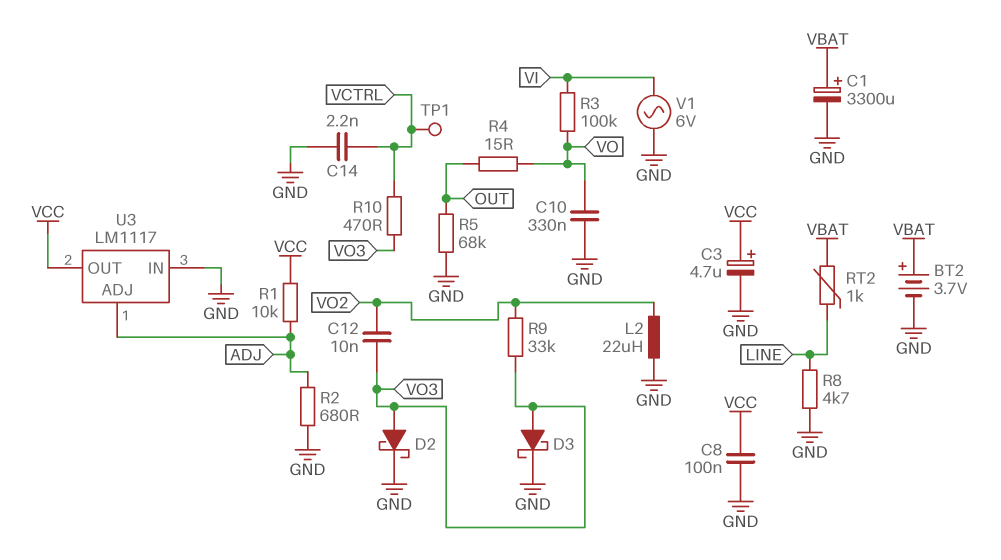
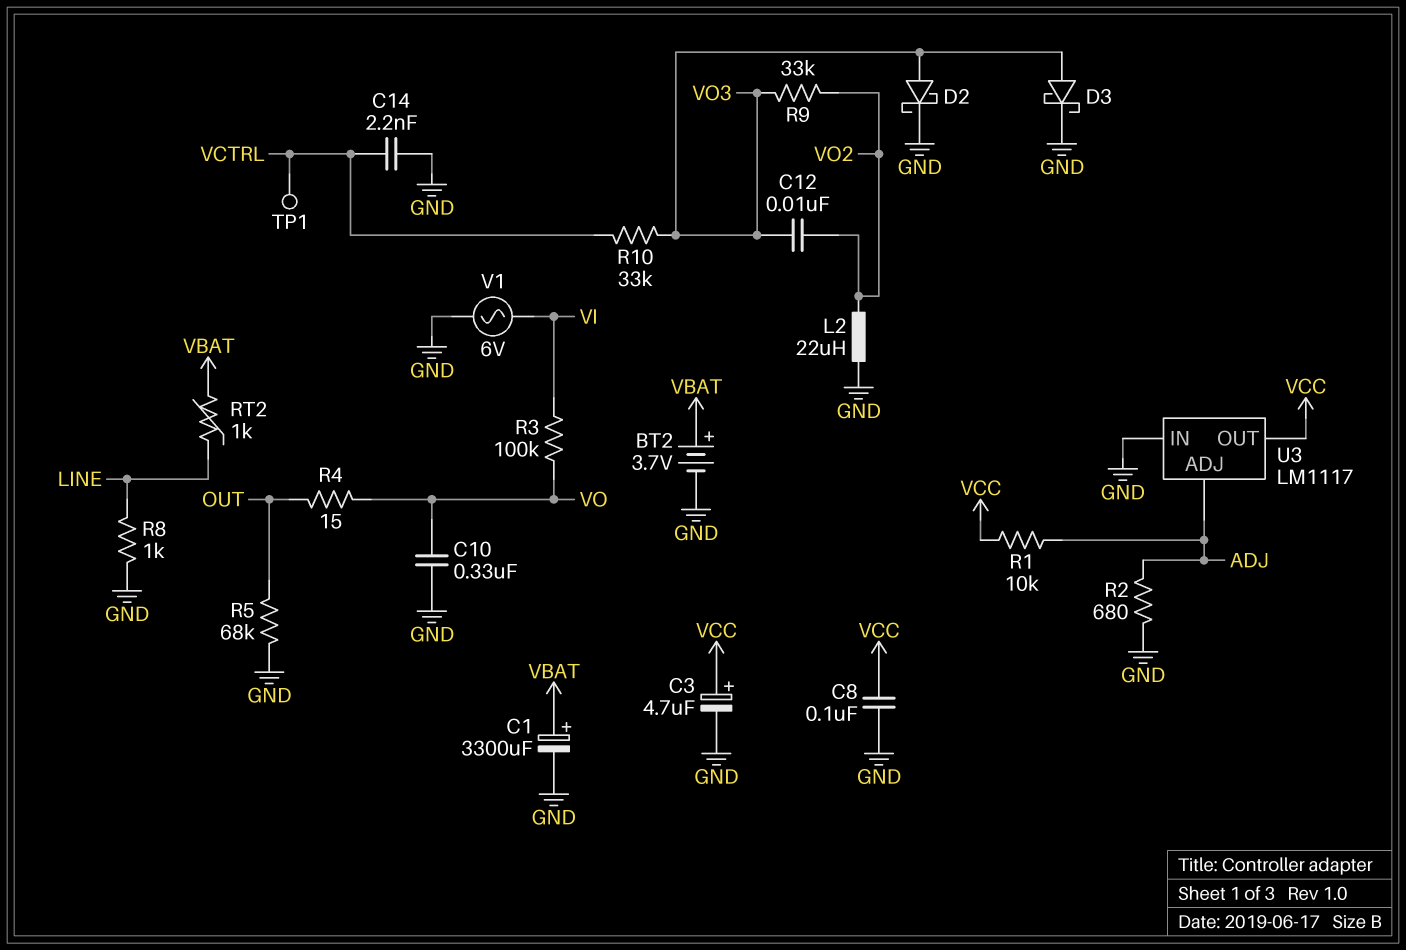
R8: 4.7k (GND, LINE) -> 1k (GND, LINE)
R10: 470 (VCTRL, VO3) -> 33k (VCTRL, VO3)

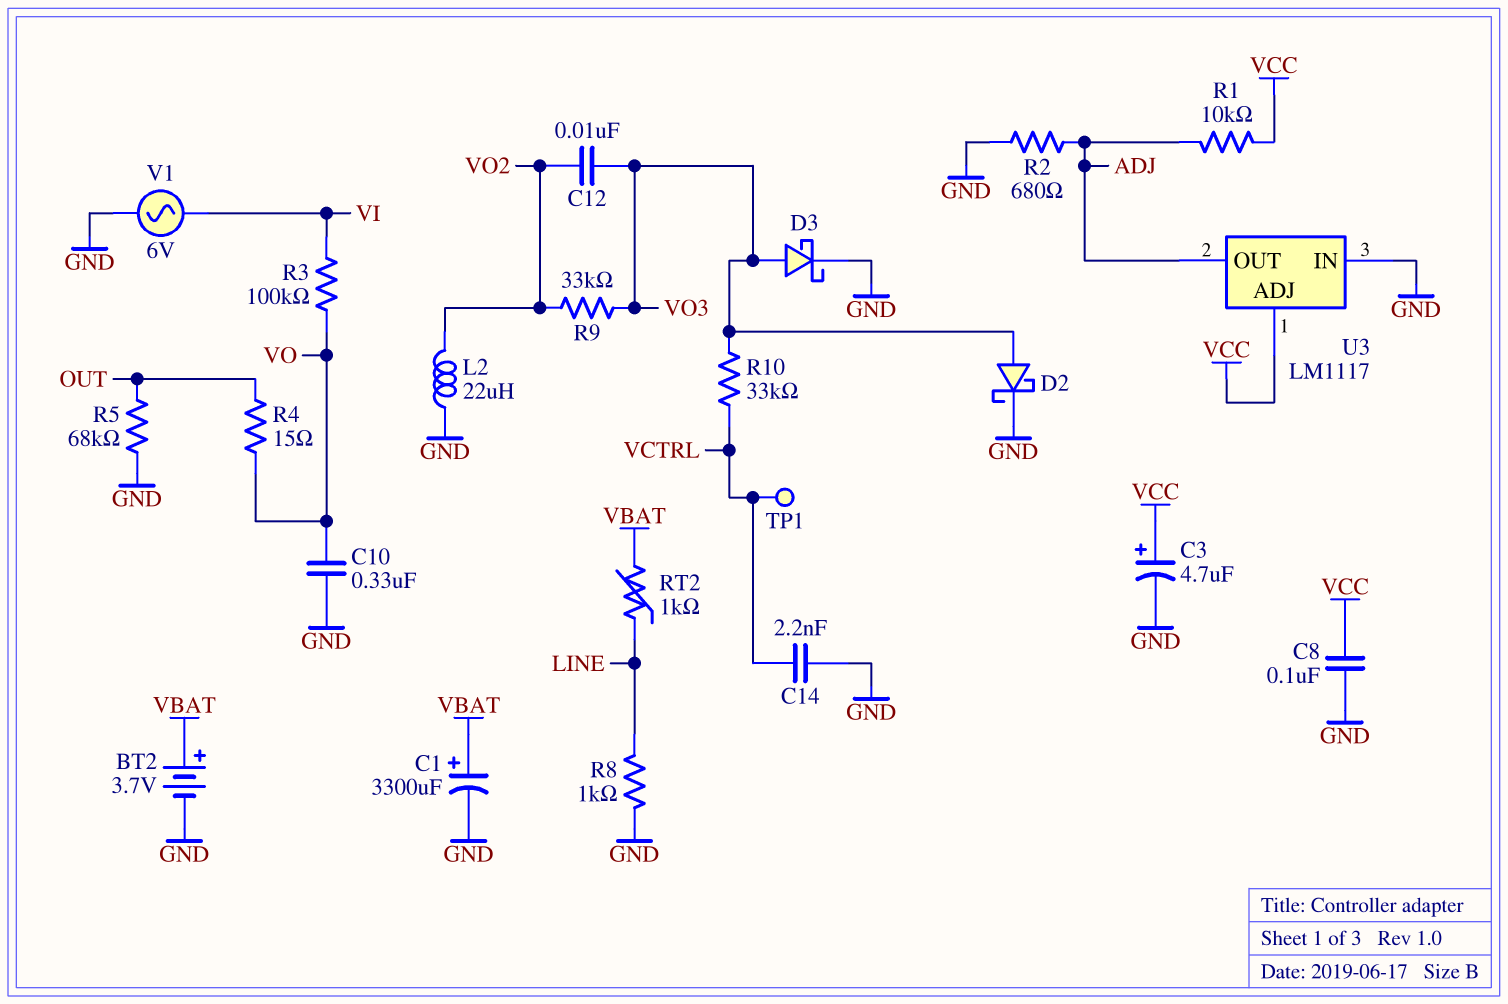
U3 pin ADJ: ADJ -> VCC
U3 pin OUT: VCC -> ADJ

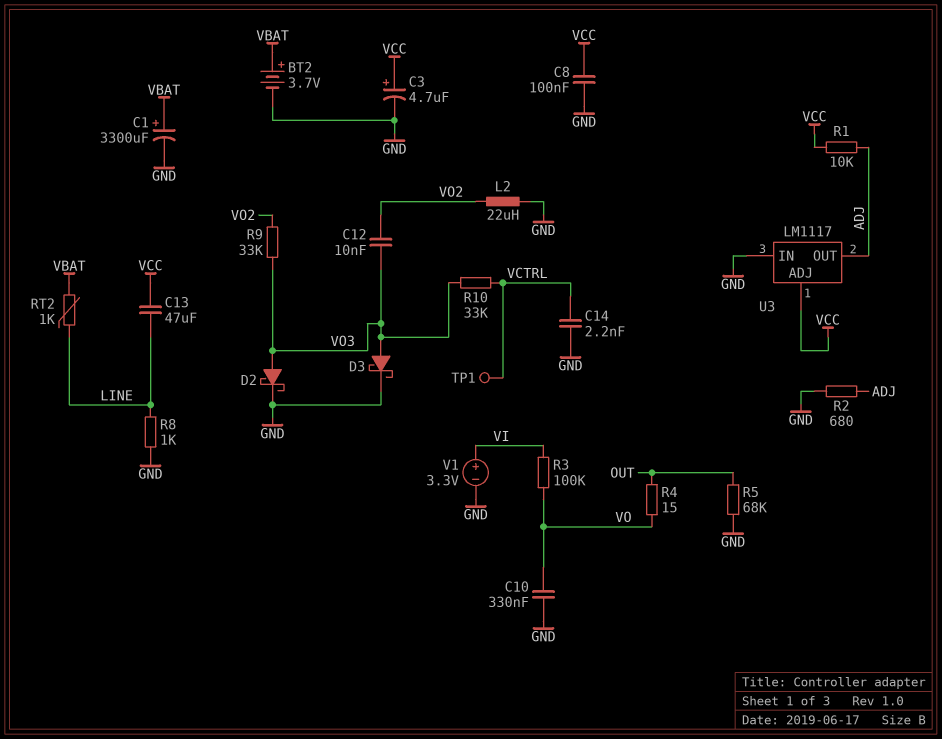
C13: none -> 47uF (LINE, VCC)
V1: AC 6V (GND, VI) -> 3.3V (plus VI, minus GND)

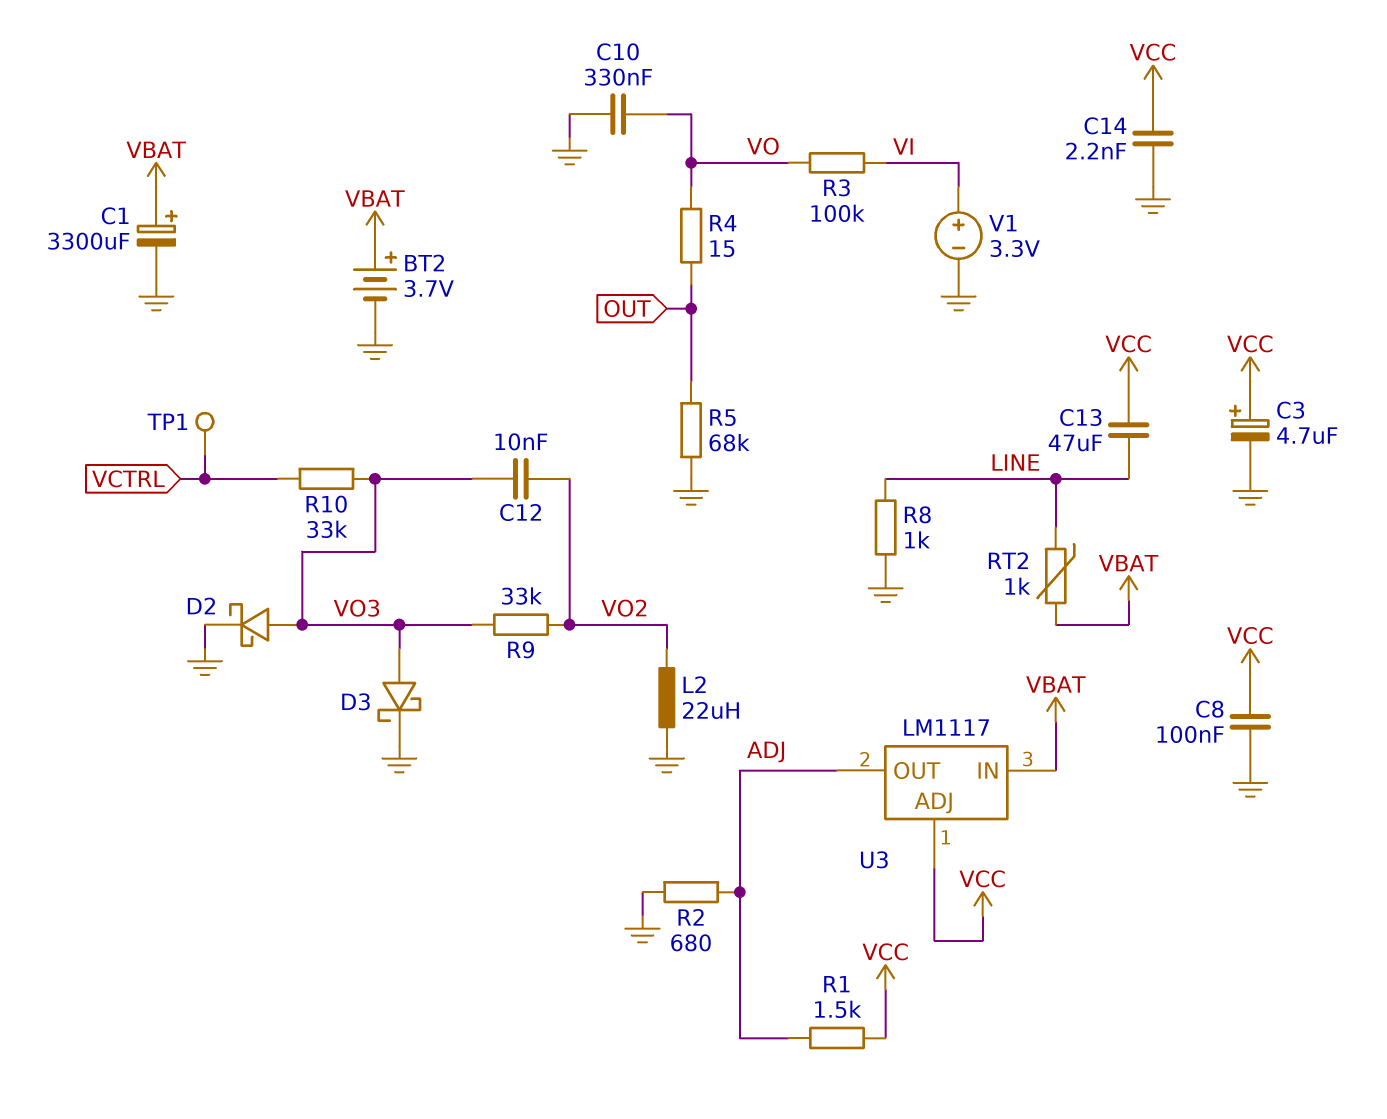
C14: 2.2nF (GND, VCTRL) -> 2.2nF (GND, VCC)
R1: 10k (ADJ, VCC) -> 1.5k (ADJ, VCC)
U3 pin IN: GND -> VBAT

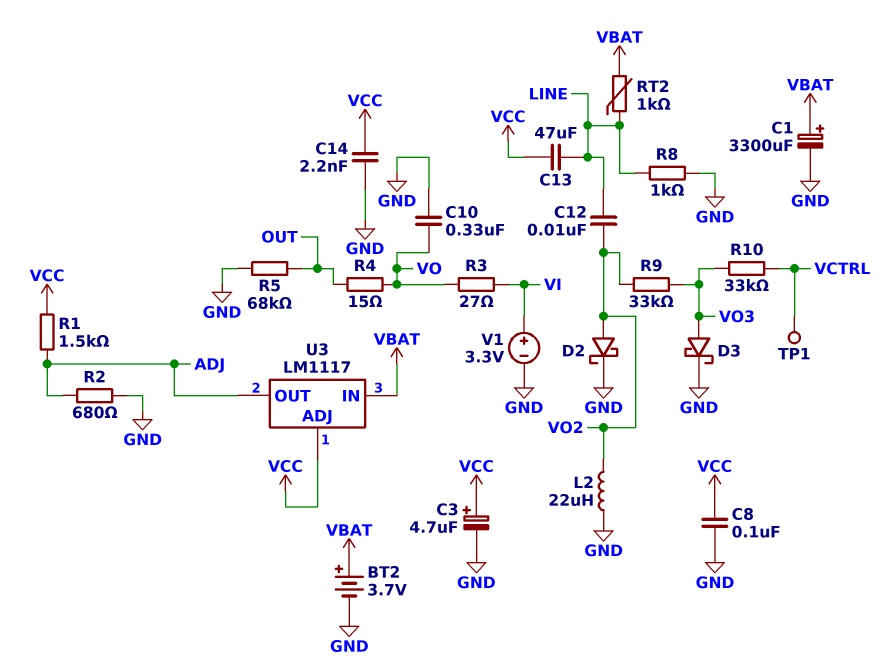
C12: 10nF (VO2, VO3) -> 10nF (LINE, VO2)
D2: schottky (A VO3, K GND) -> schottky (A VO2, K GND)
R3: 100k (VI, VO) -> 27 (VI, VO)

